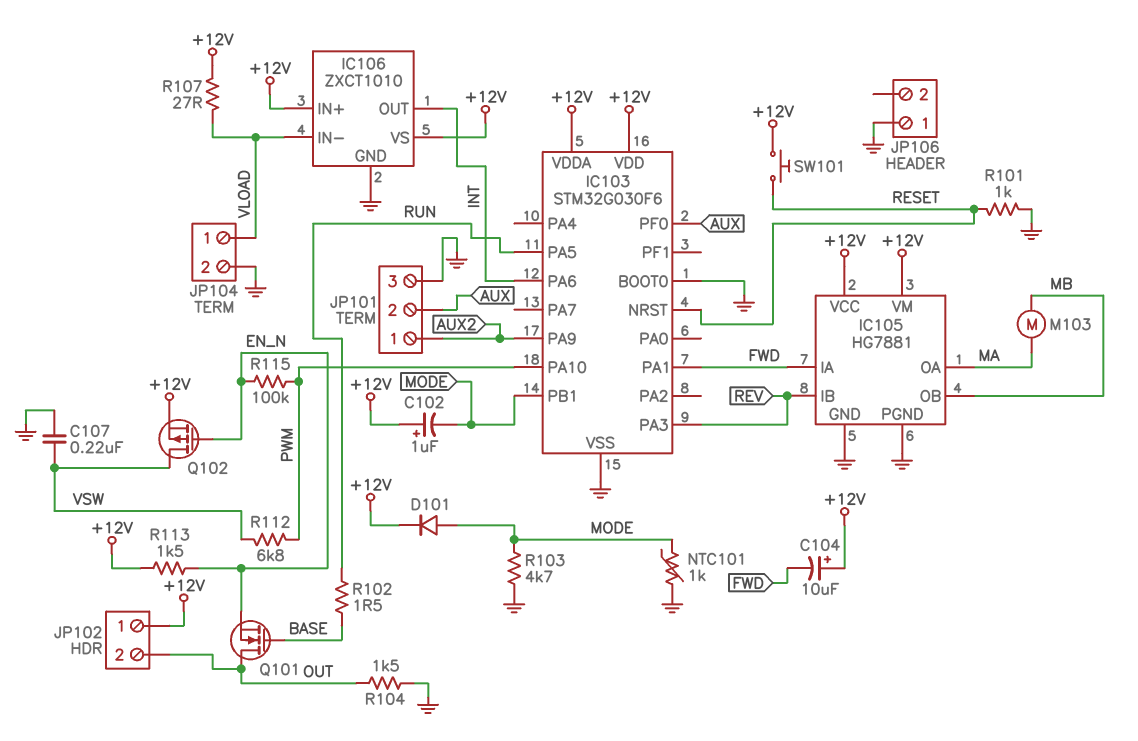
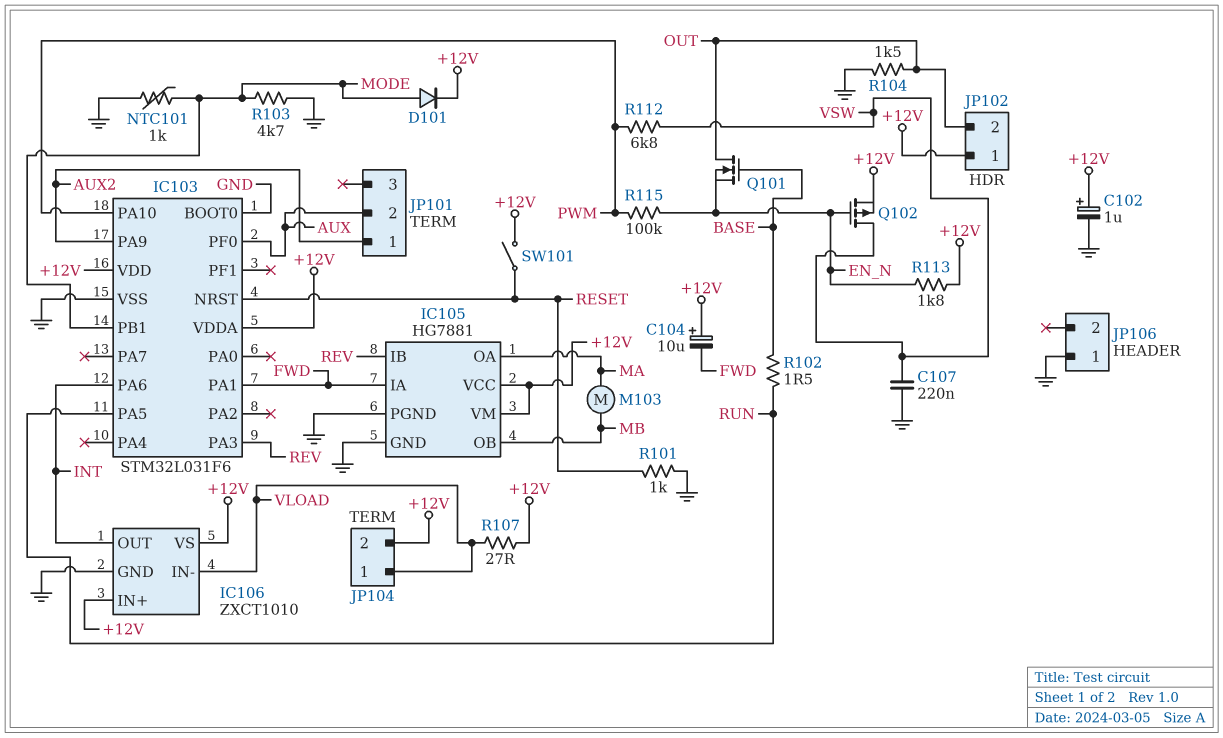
C102: 1uF (plus +12V, minus MODE) -> 1uF (plus +12V, minus GND)
IC103: STM32G030F6 -> STM32L031F6
JP101 pin 3: GND -> none
JP104 pin 2: GND -> +12V
R113: 1.5k (+12V, EN_N) -> 1.8k (+12V, EN_N)
SW101: button (+12V, RESET) -> switch (+12V, RESET)

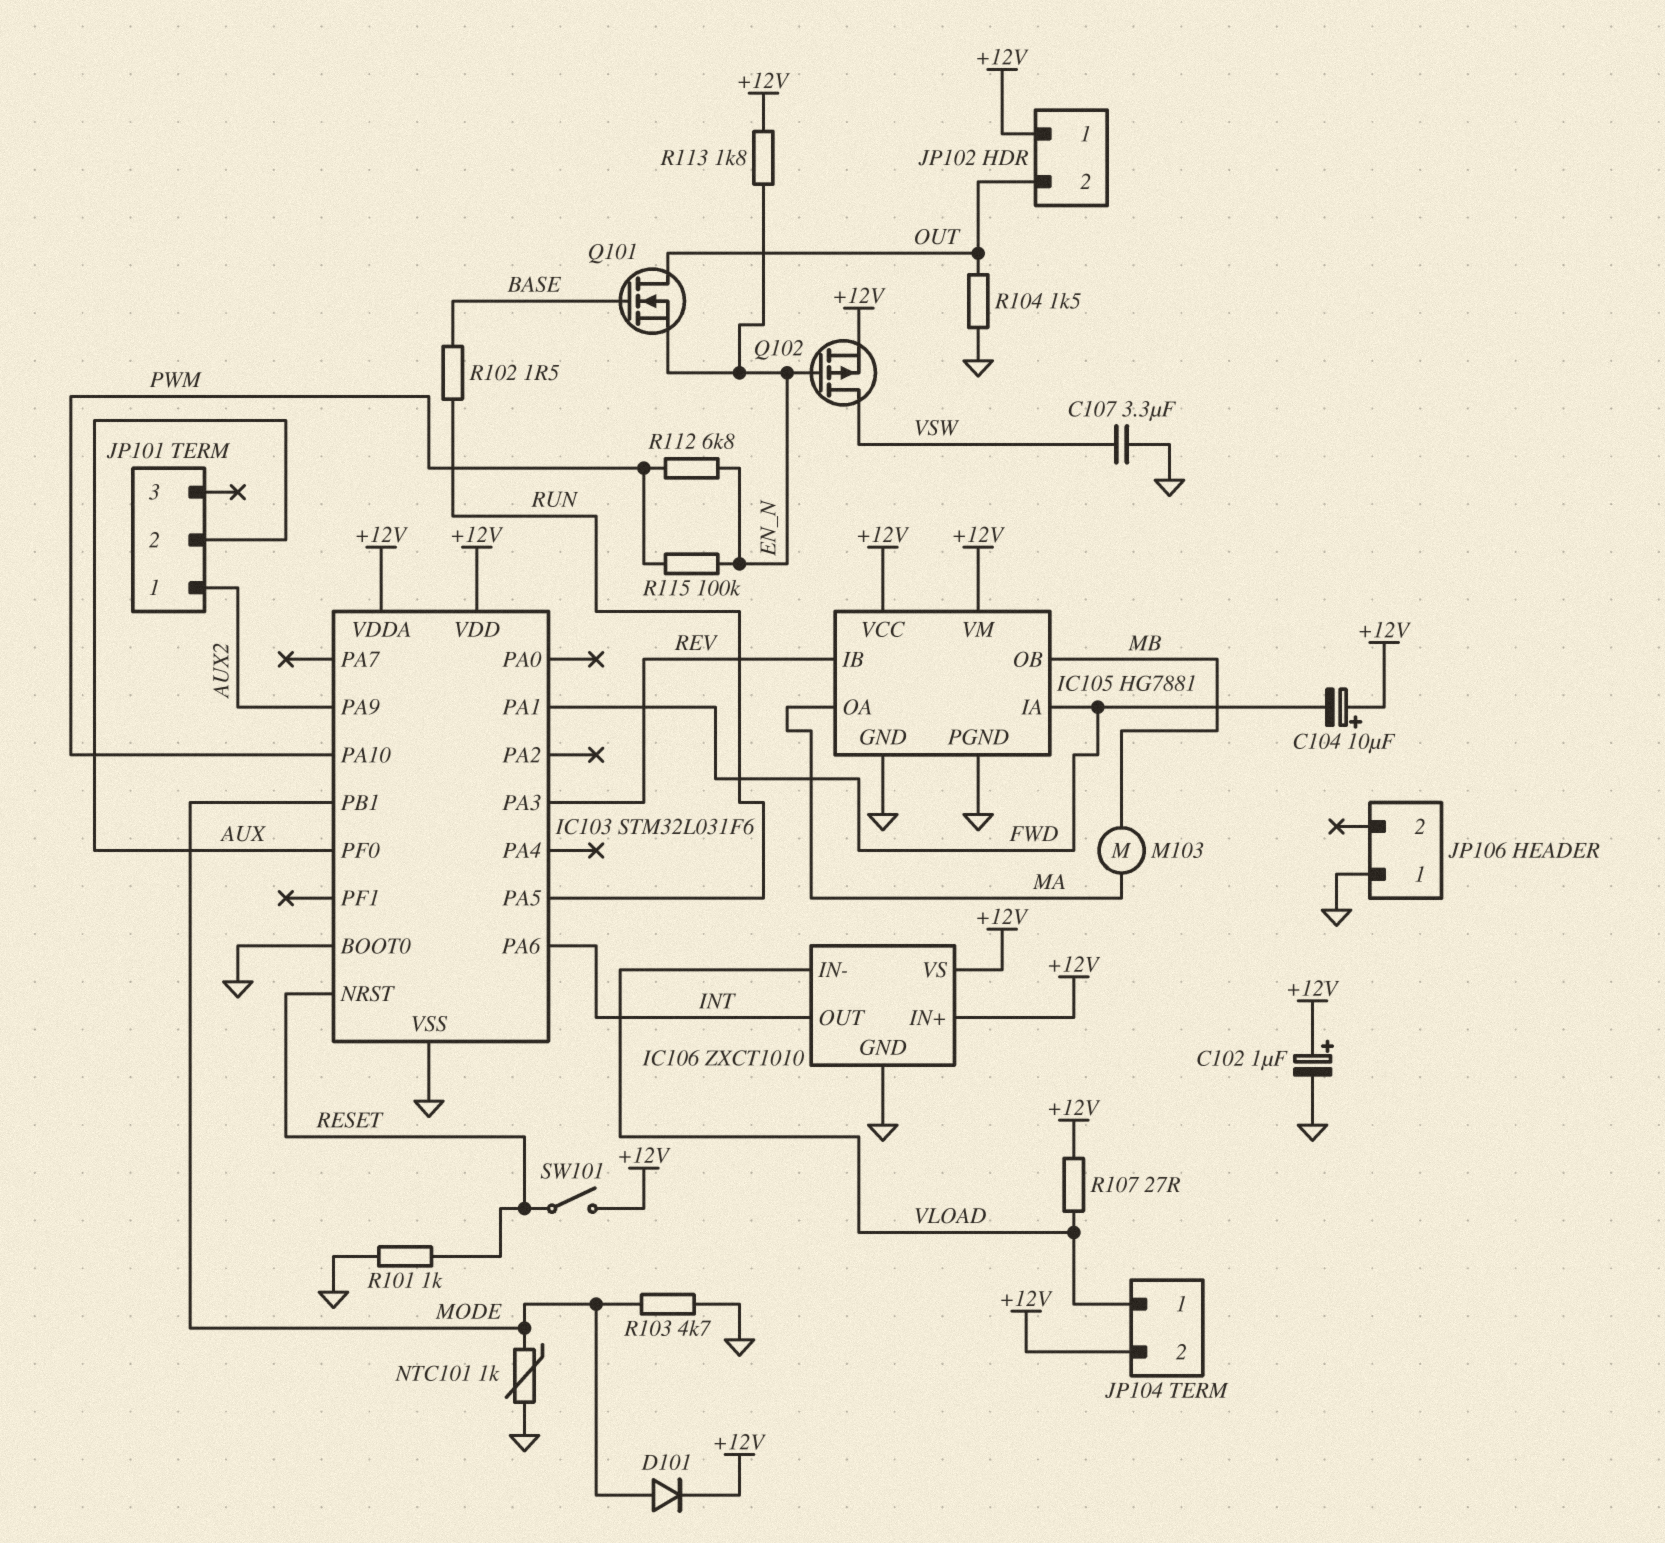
C107: 220nF (GND, VSW) -> 3.3uF (GND, VSW)
R112: 6.8k (PWM, VSW) -> 6.8k (EN_N, PWM)

